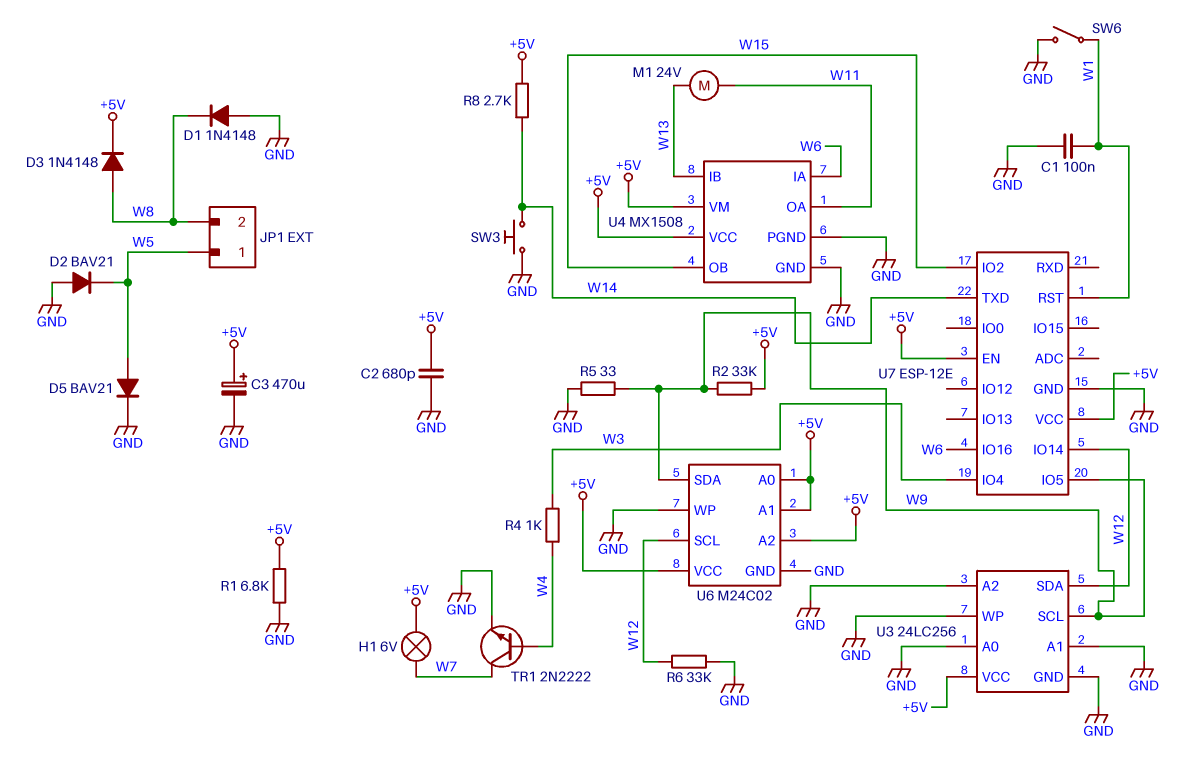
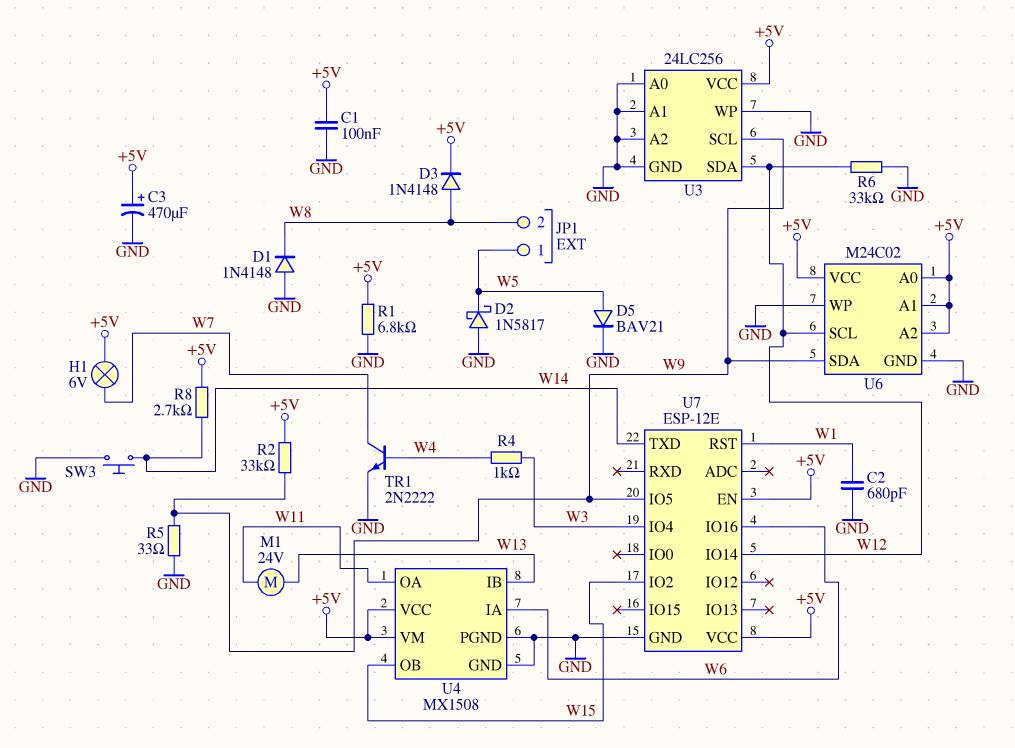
C1: 100nF (GND, W1) -> 100nF (+5V, GND)
C2: 680pF (+5V, GND) -> 680pF (GND, W1)
D2: diode BAV21 (A GND, K W5) -> schottky 1N5817 (A GND, K W5)
SW6: switch (GND, W1) -> none

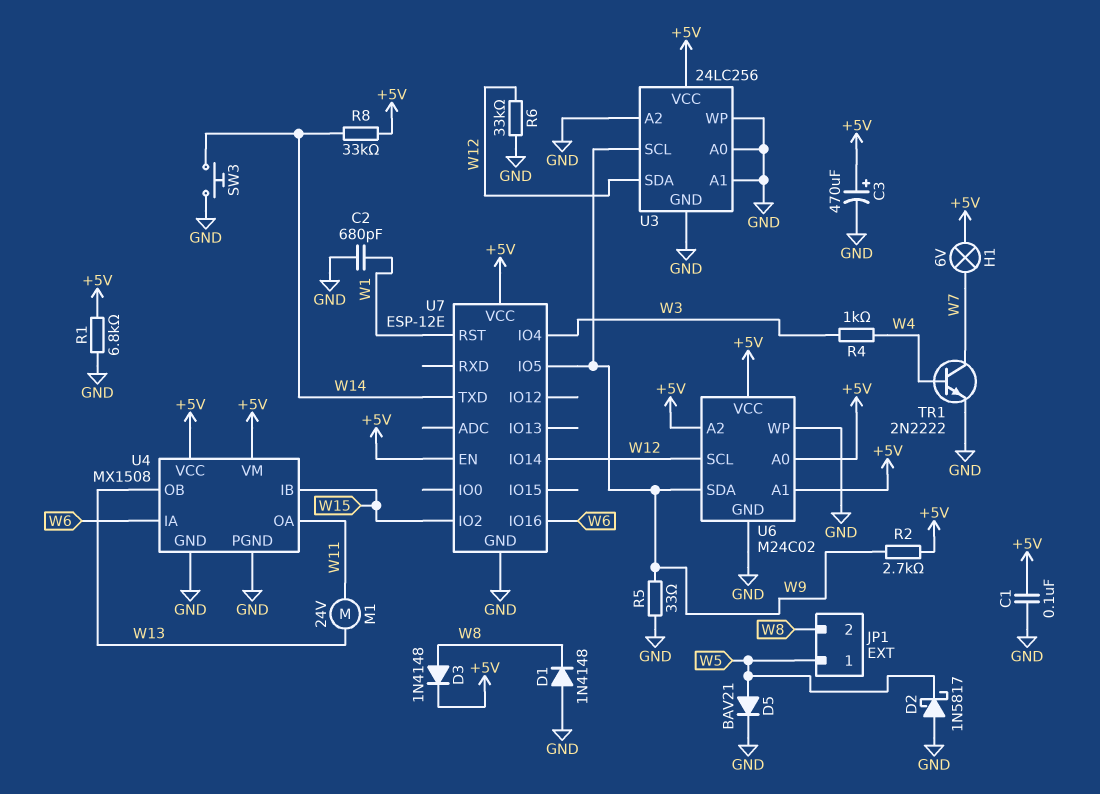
R2: 33k (+5V, W9) -> 2.7k (+5V, W9)
R8: 2.7k (+5V, W14) -> 33k (+5V, W14)
U4 pin IB: W13 -> W15
U4 pin OB: W15 -> W13

